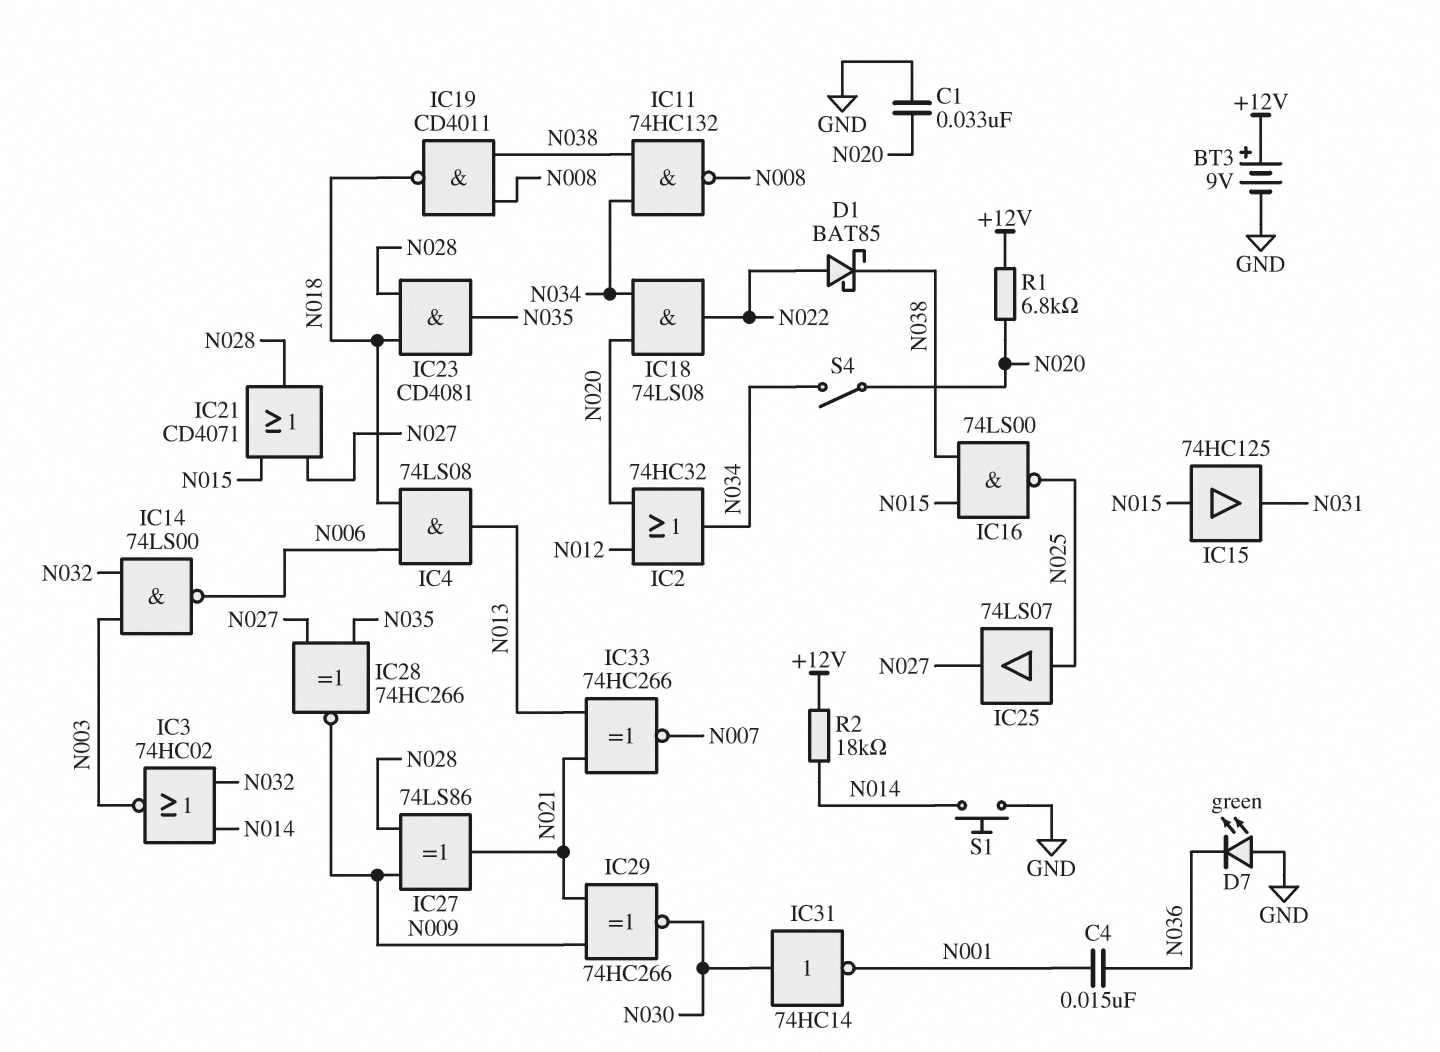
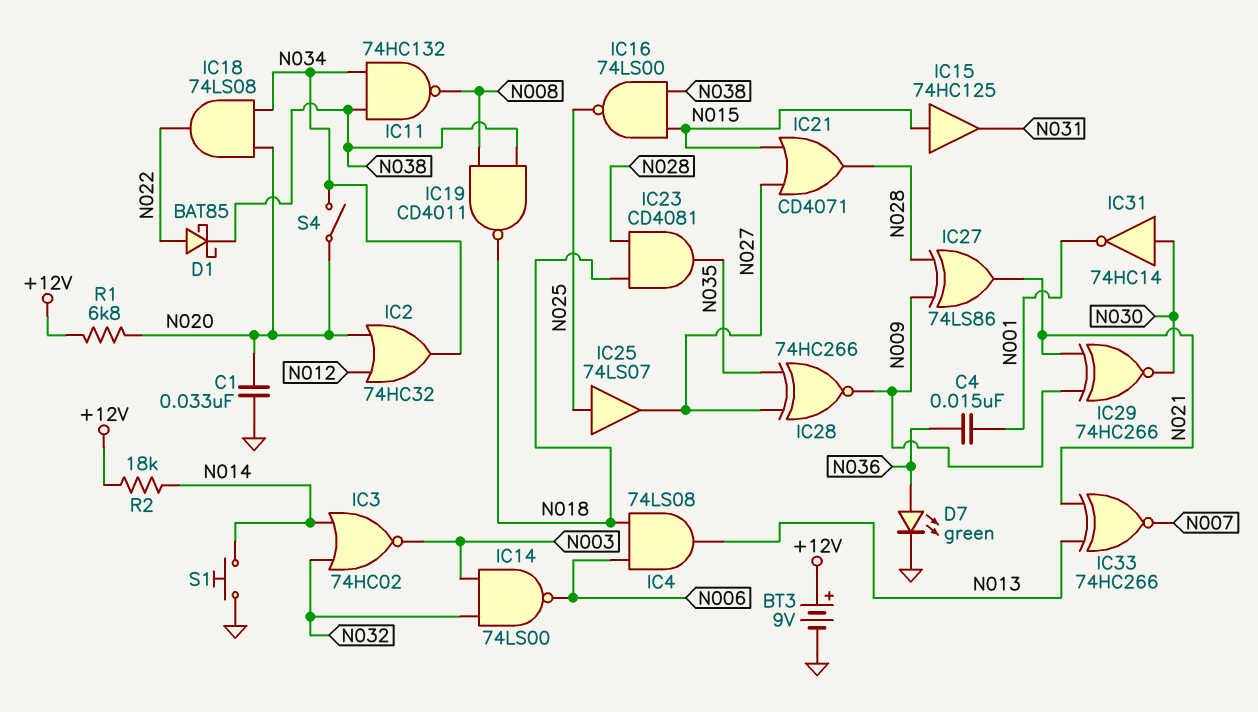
D7: LED green (A GND, K N036) -> LED green (A N036, K GND)

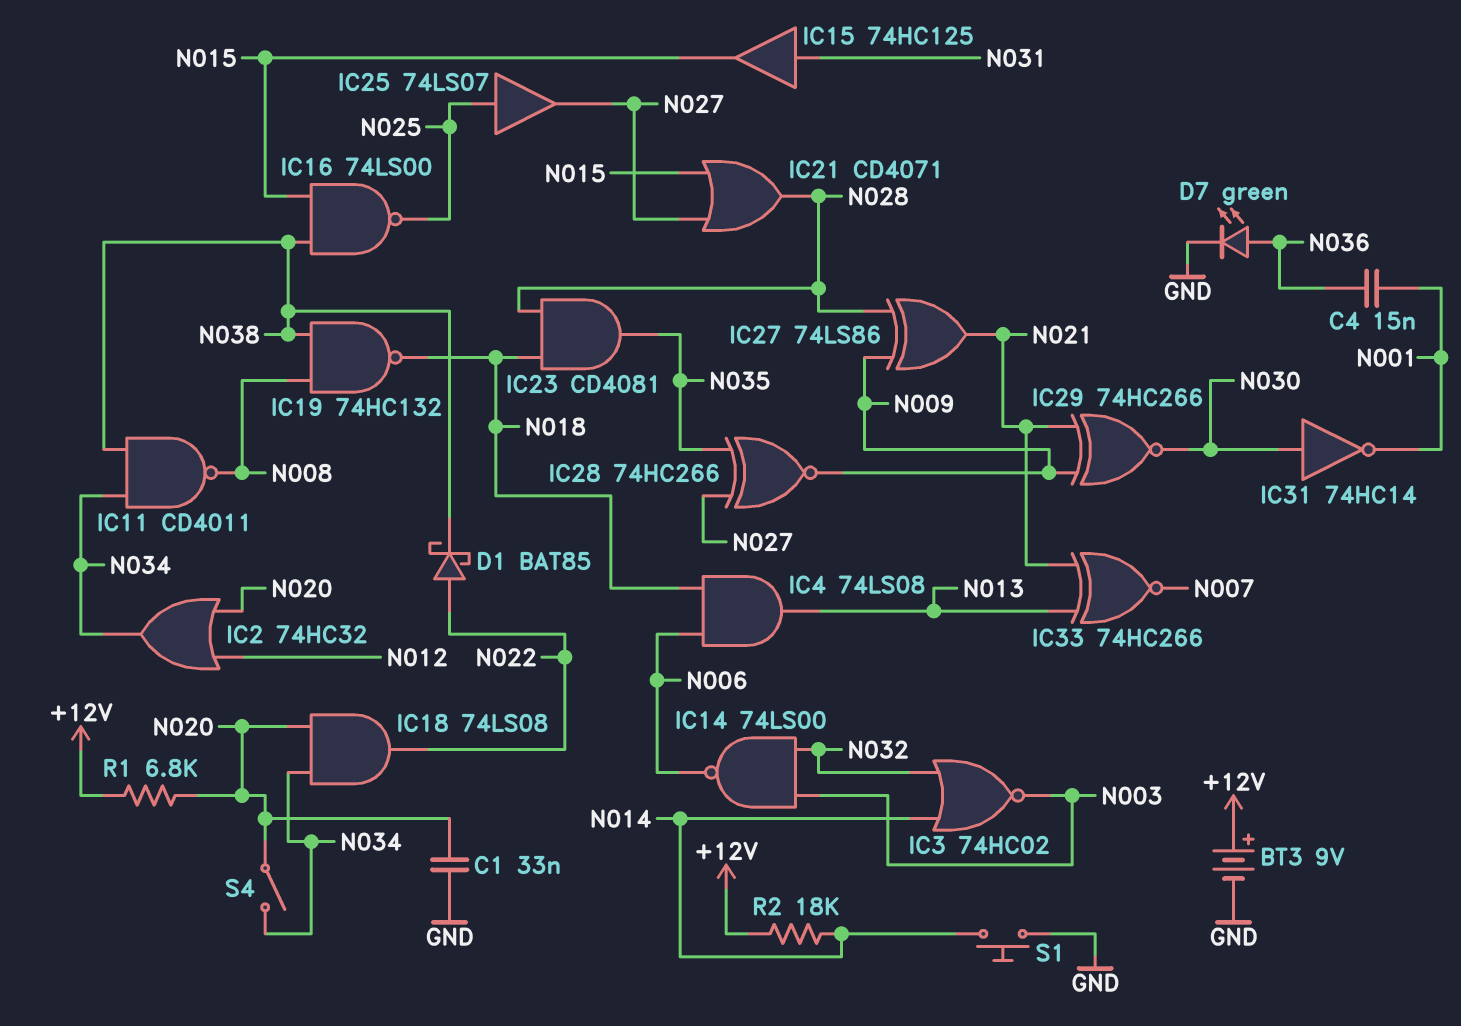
IC11: NAND 74HC132 (in N034, in N038, out N008) -> NAND CD4011 (in N034, in N038, out N008)
IC15: buffer 74HC125 (in N015, out N031) -> buffer 74HC125 (in N031, out N015)
IC19: NAND CD4011 (in N008, in N038, out N018) -> NAND 74HC132 (in N008, in N038, out N018)

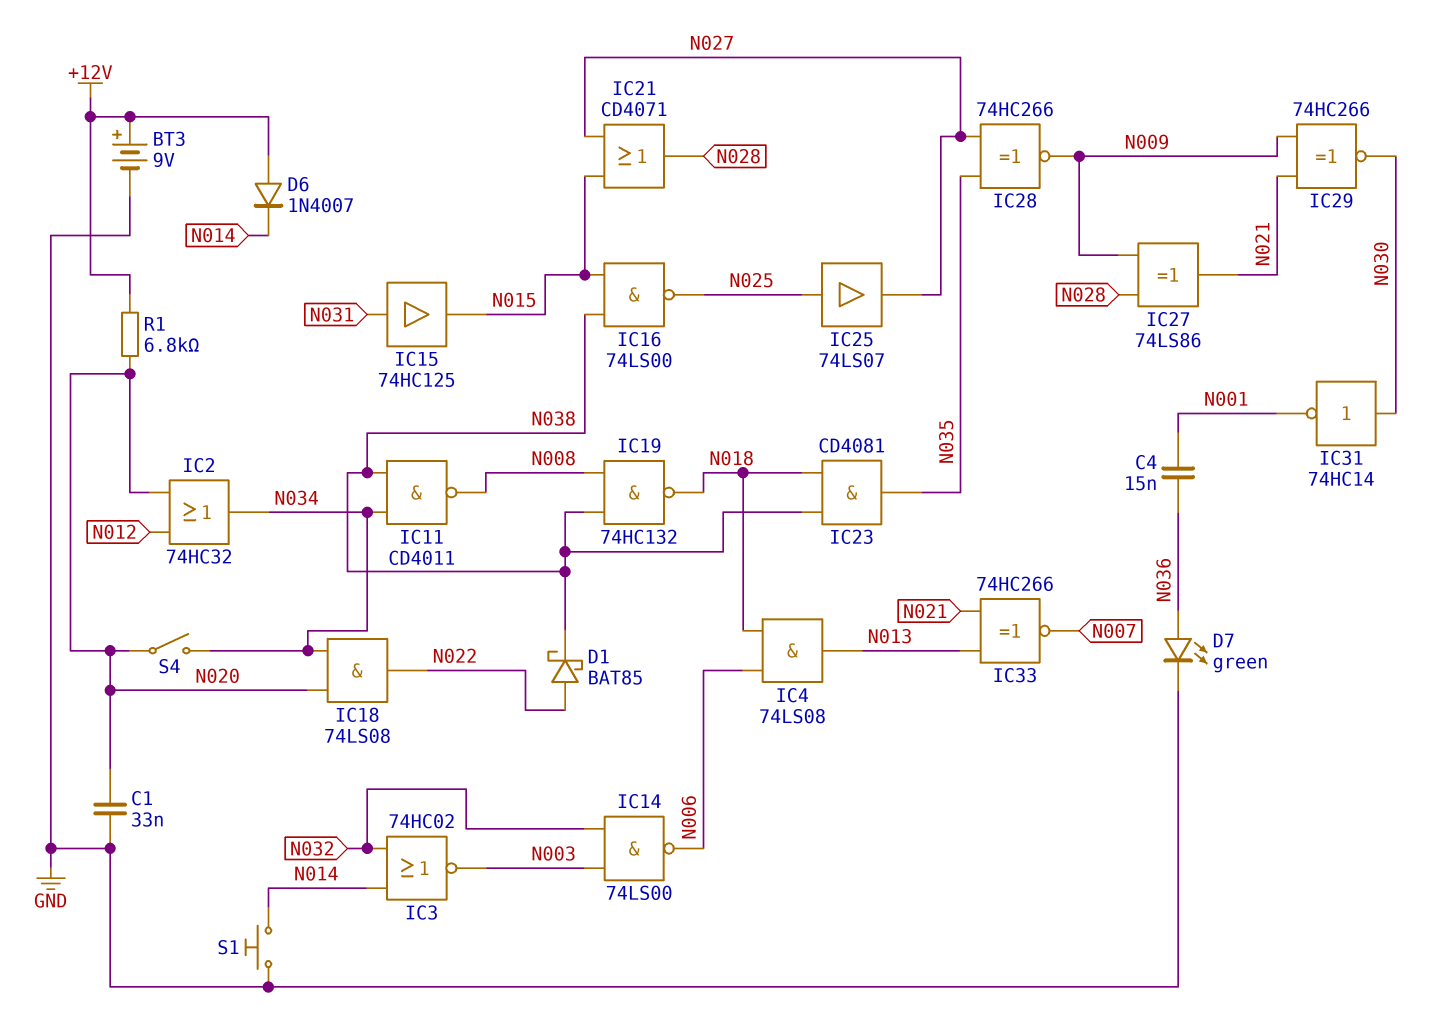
D6: none -> diode 1N4007 (A +12V, K N014)
IC23: AND CD4081 (in N018, in N028, out N035) -> AND CD4081 (in N018, in N038, out N035)
R2: 18k (+12V, N014) -> none

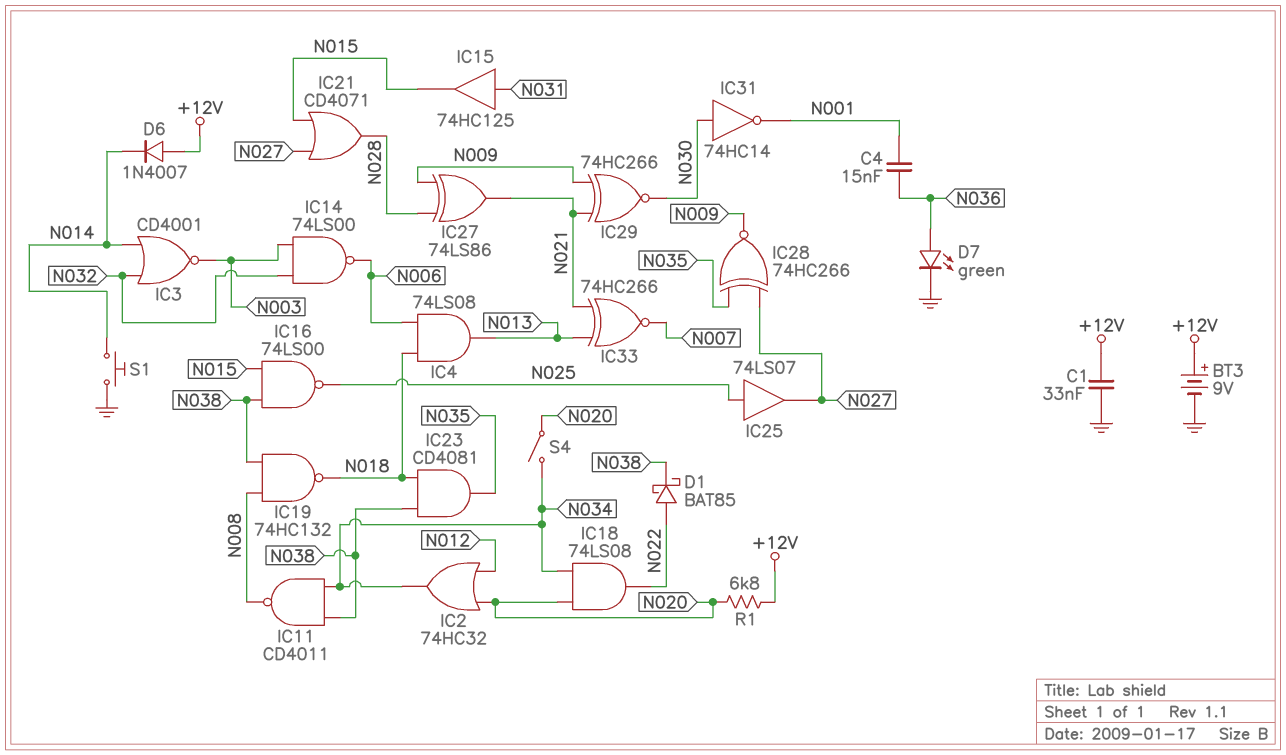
C1: 33nF (GND, N020) -> 33nF (+12V, GND)
IC3: NOR 74HC02 (in N014, in N032, out N003) -> NOR CD4001 (in N014, in N032, out N003)

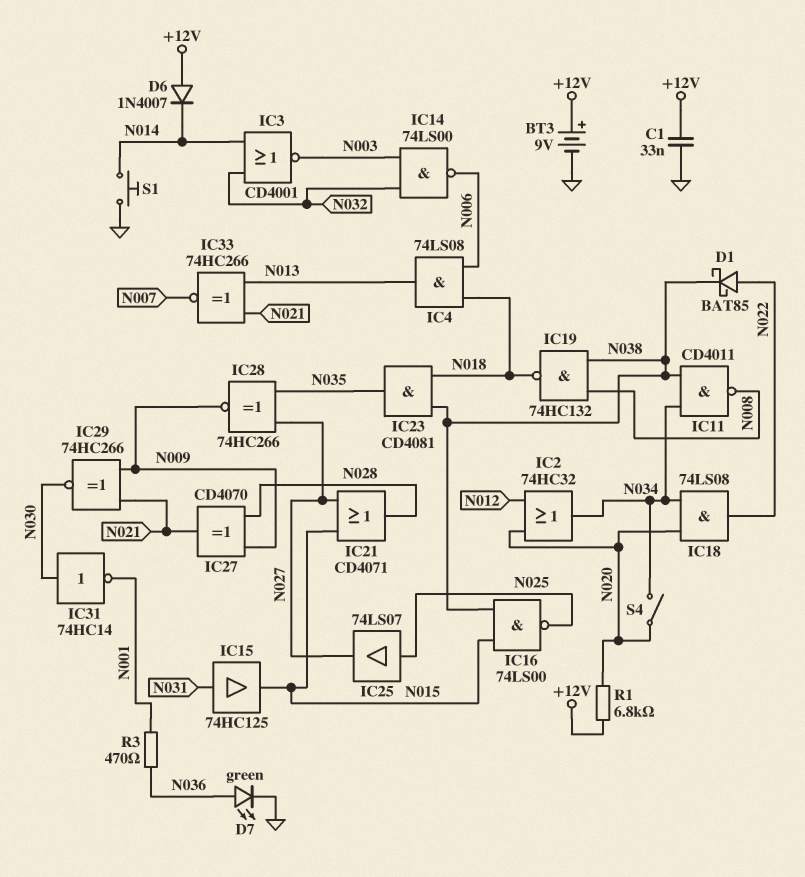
C4: 15nF (N001, N036) -> none
IC27: XOR 74LS86 (in N009, in N028, out N021) -> XOR CD4070 (in N009, in N028, out N021)
R3: none -> 470 (N001, N036)

